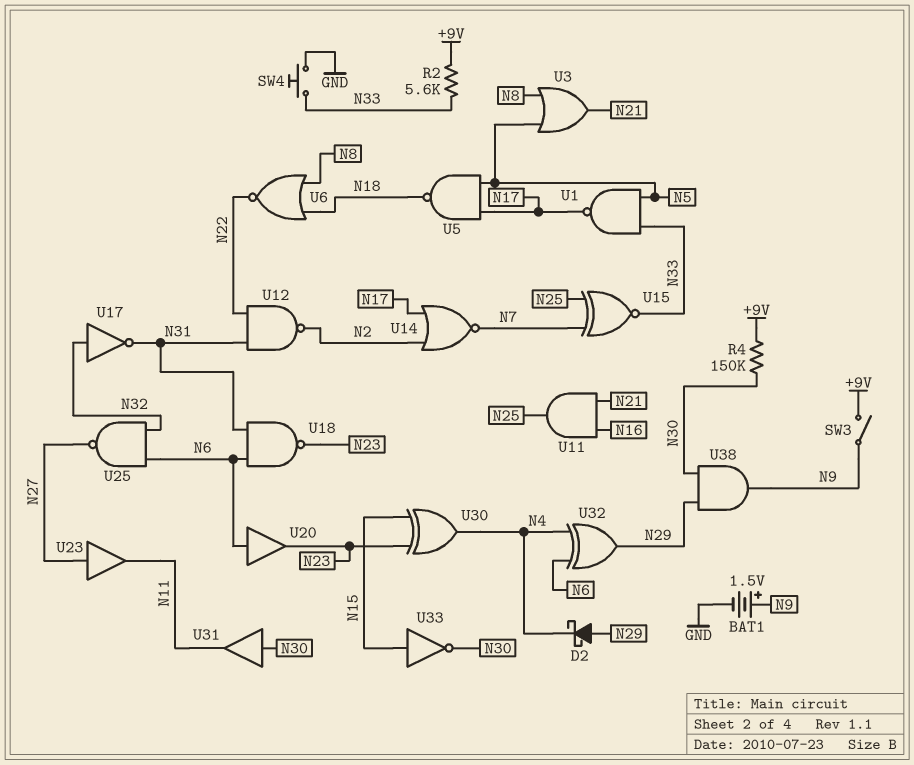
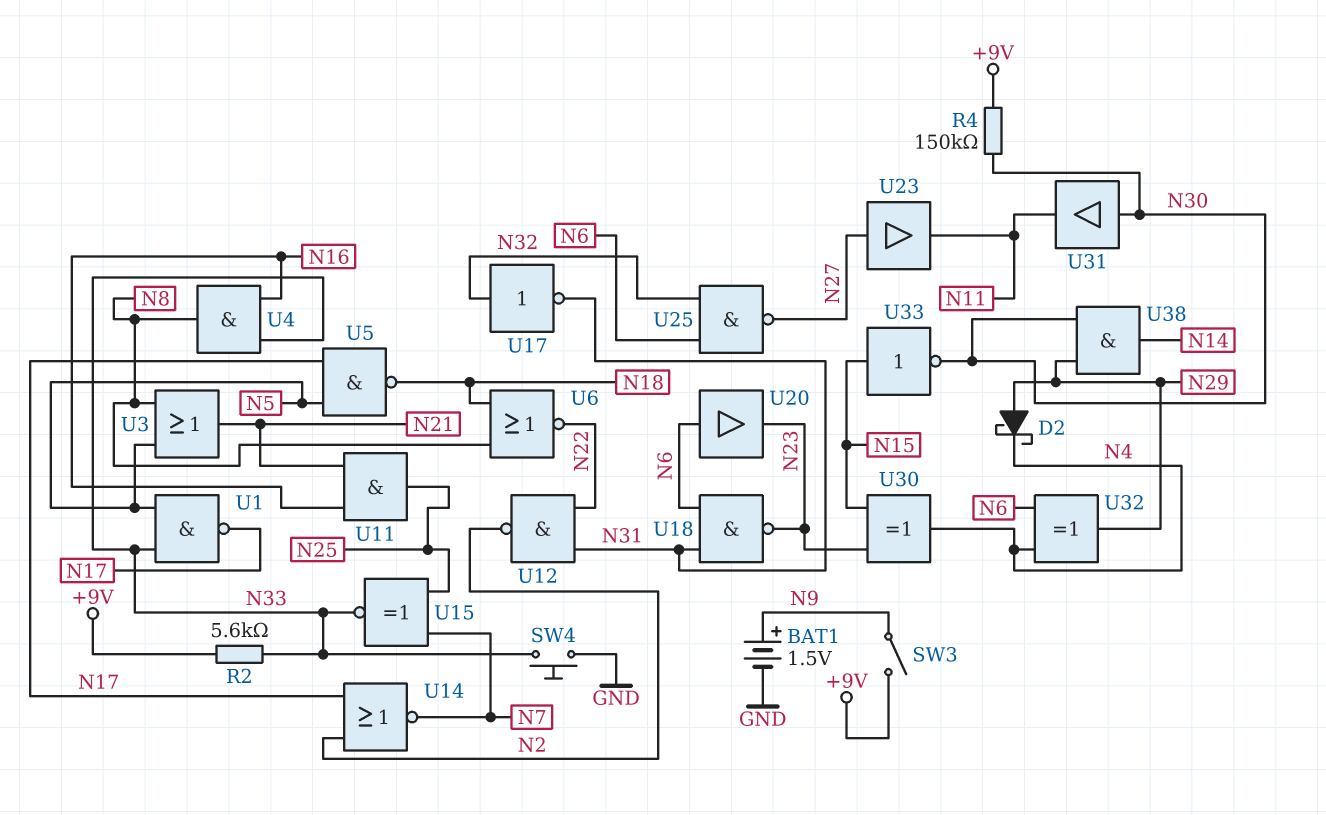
U4: none -> AND (in N16, in N33, out N8)
U38: AND (in N29, in N30, out N9) -> AND (in N29, in N30, out N14)

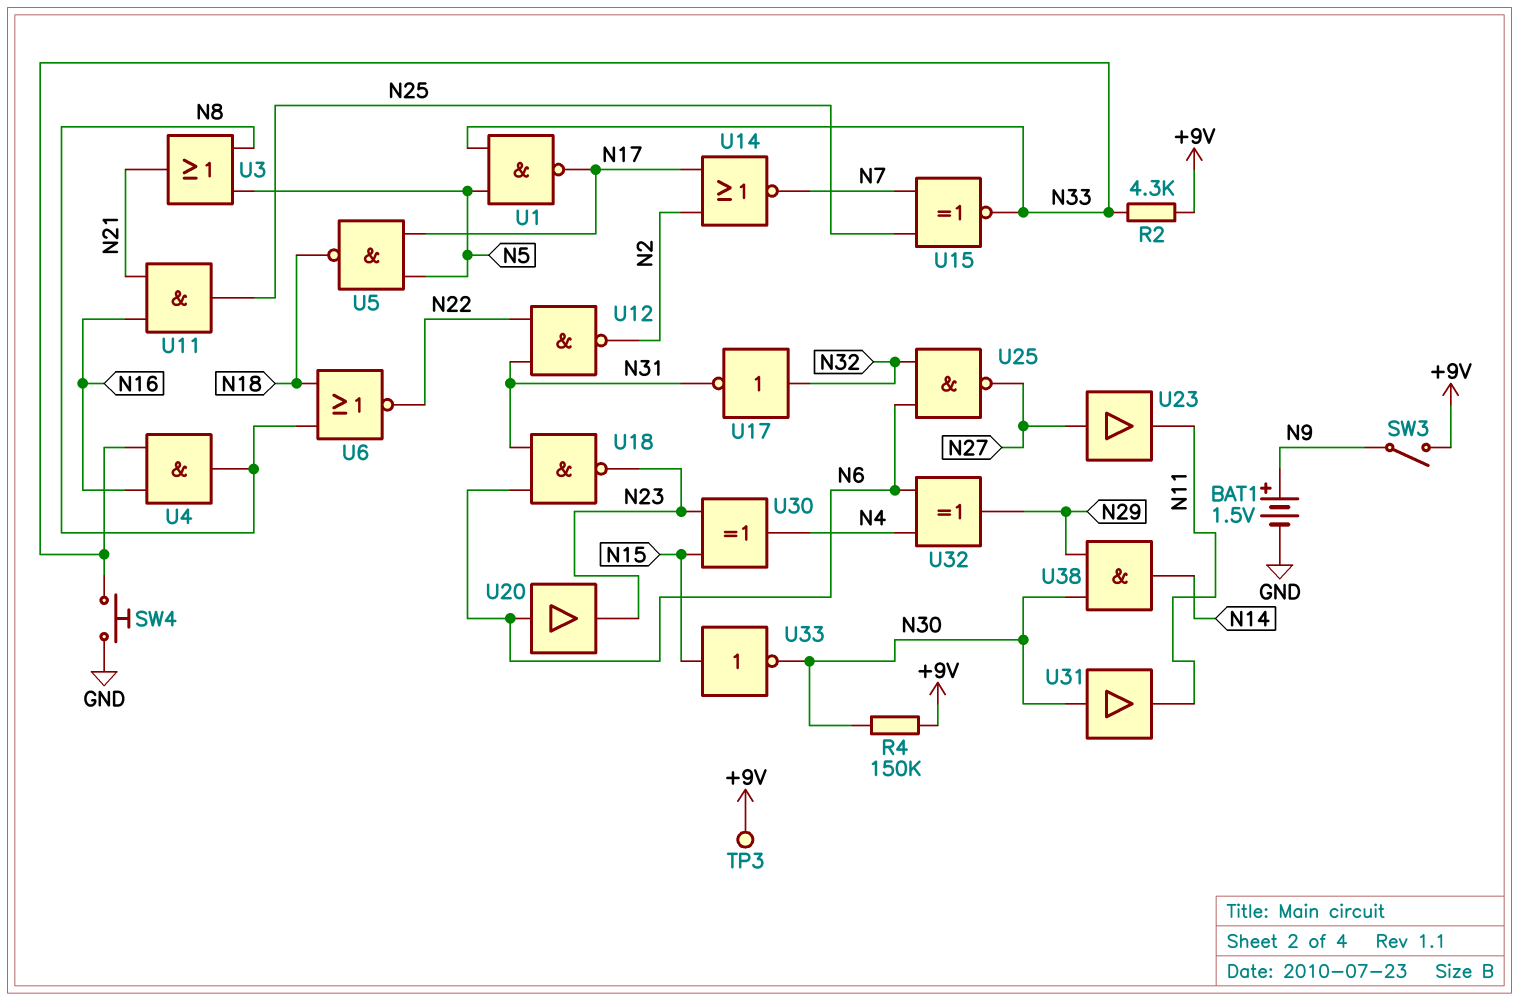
D2: schottky (A N29, K N4) -> none
R2: 5.6k (+9V, N33) -> 4.3k (+9V, N33)
TP3: none -> test point (+9V)

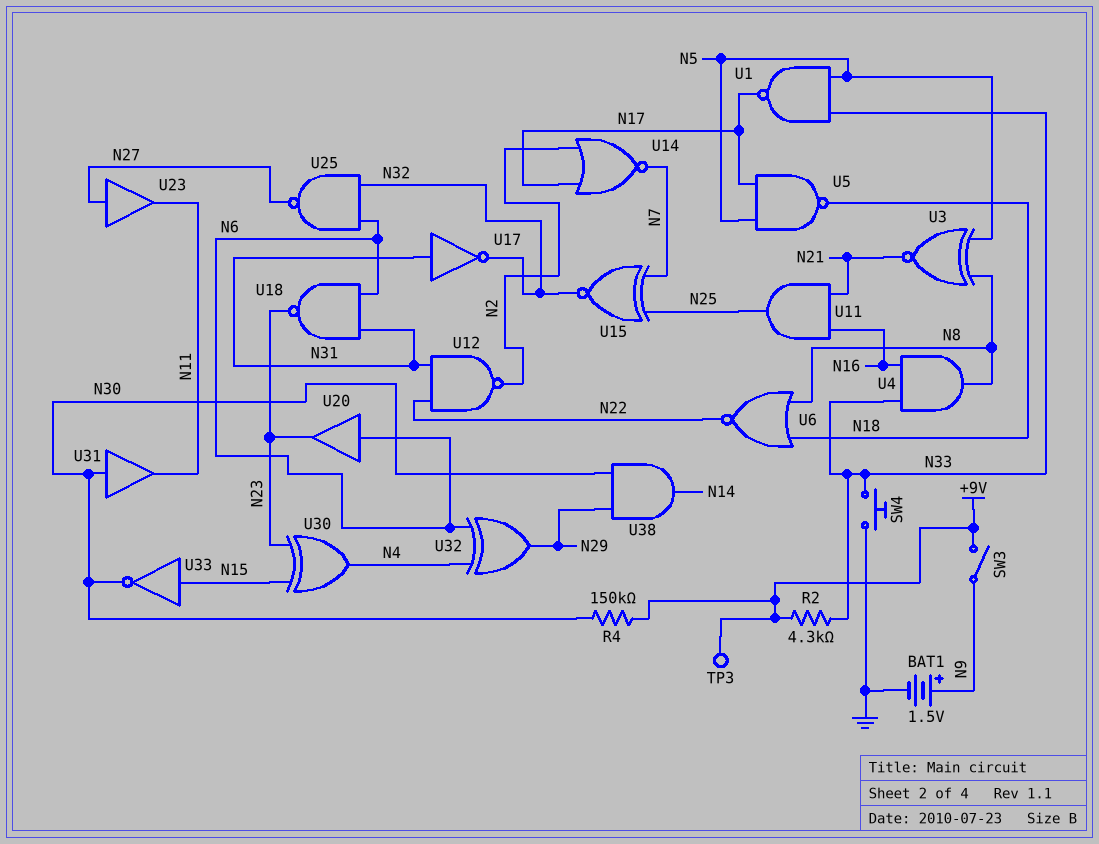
U3: OR (in N5, in N8, out N21) -> XNOR (in N5, in N8, out N21)
U15: XNOR (in N7, in N25, out N33) -> XNOR (in N7, in N25, out N32)
U17: NOT (in N32, out N31) -> NOT (in N31, out N32)

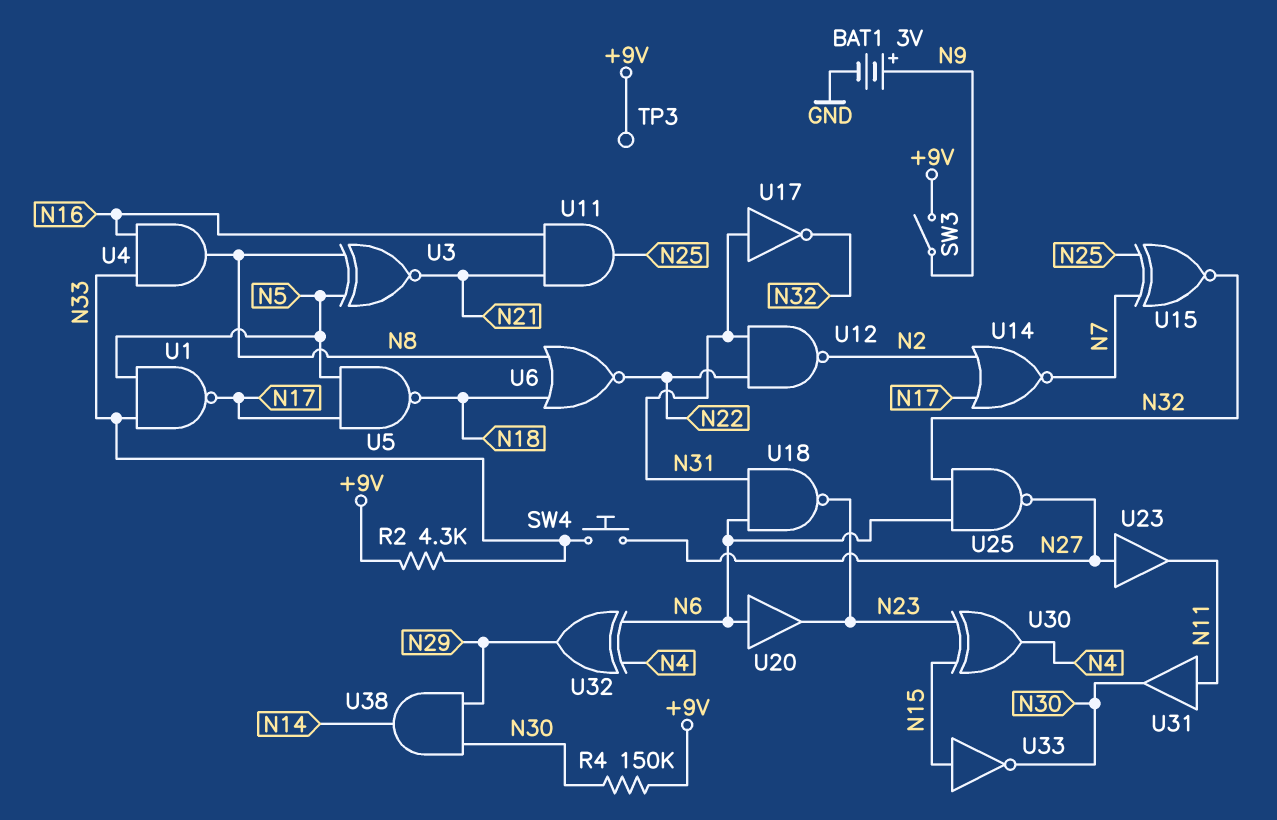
BAT1: 1.5V (plus N9, minus GND) -> 3V (plus N9, minus GND)
SW4: button (GND, N33) -> button (N27, N33)
U31: buffer (in N30, out N11) -> buffer (in N11, out N30)

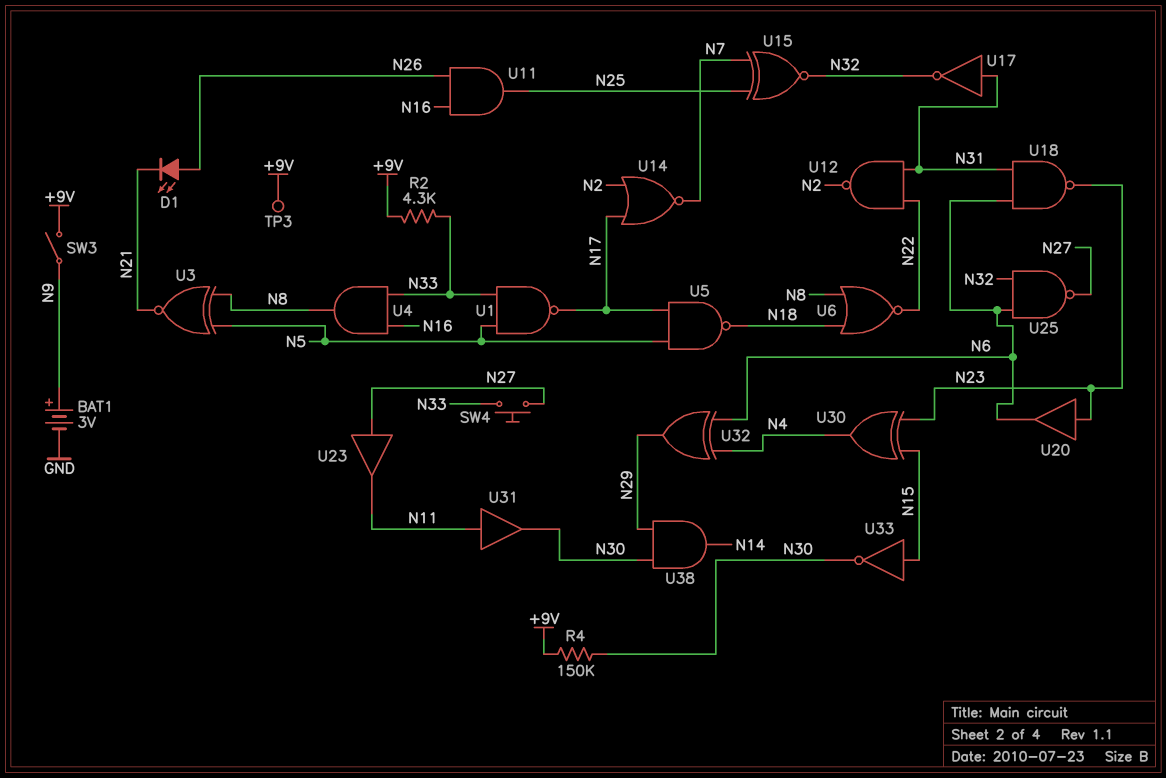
D1: none -> LED (A N26, K N21)
U11: AND (in N16, in N21, out N25) -> AND (in N16, in N26, out N25)
U20: buffer (in N6, out N23) -> buffer (in N23, out N6)

